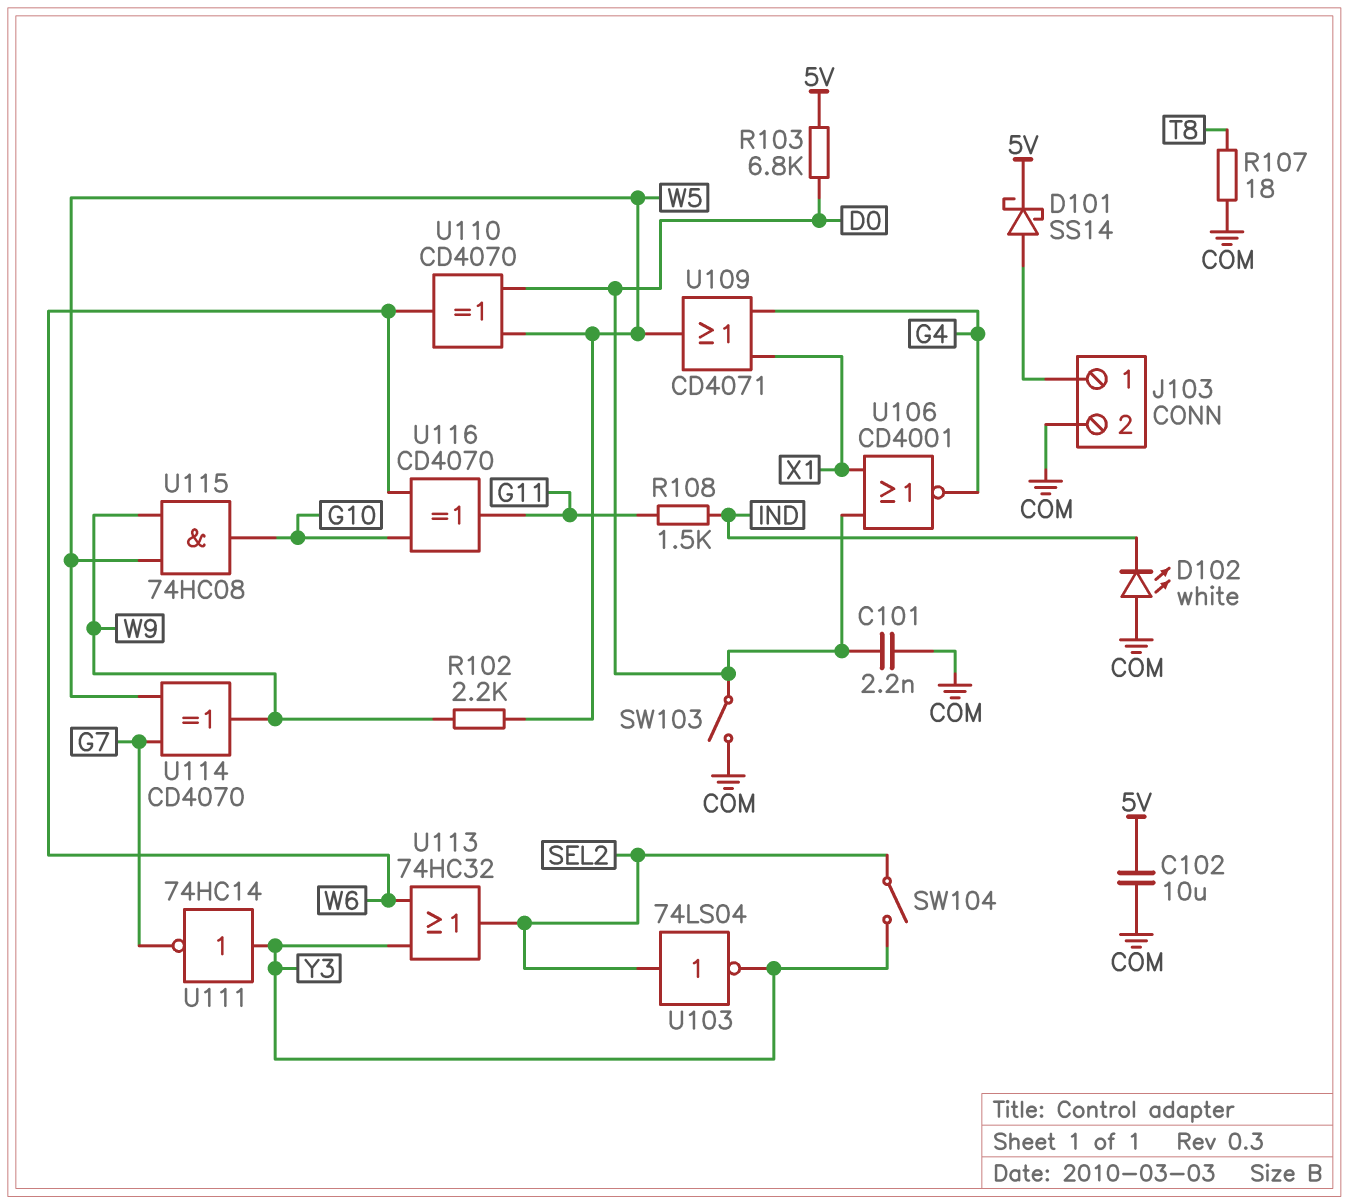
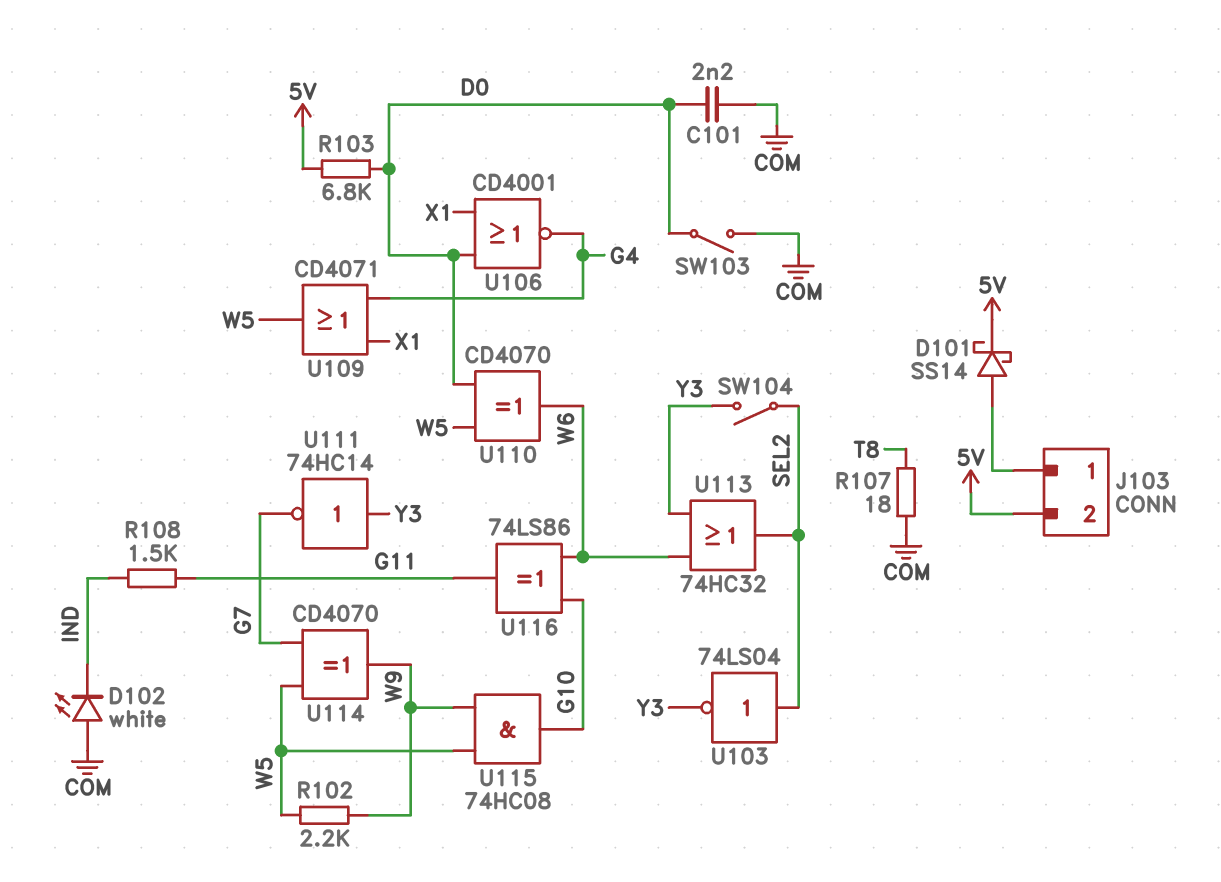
C102: 10uF (5V, COM) -> none
J103 pin 2: COM -> 5V
U116: XOR CD4070 (in G10, in W6, out G11) -> XOR 74LS86 (in G10, in W6, out G11)

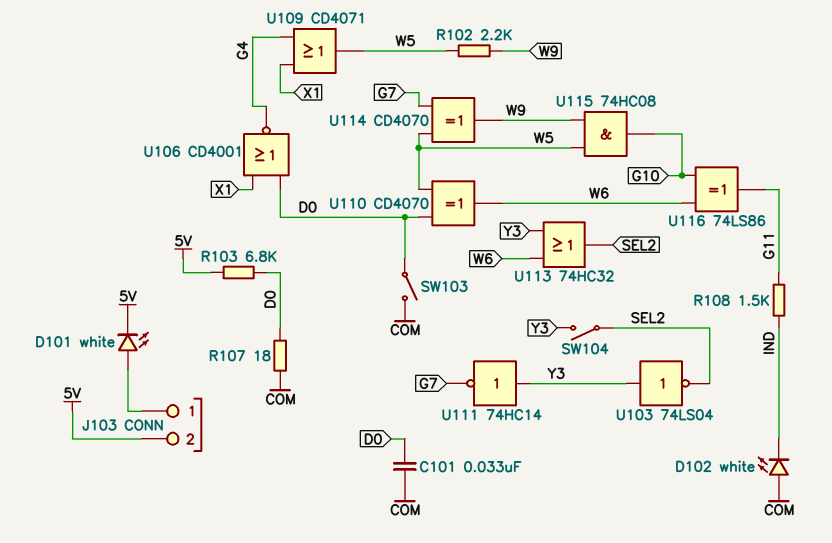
C101: 2.2nF (COM, D0) -> 33nF (COM, D0)
D101: schottky SS14 (A J103/1, K 5V) -> LED white (A J103/1, K 5V)
R107: 18 (COM, T8) -> 18 (COM, D0)
U103: NOT 74LS04 (in SEL2, out Y3) -> NOT 74LS04 (in Y3, out SEL2)

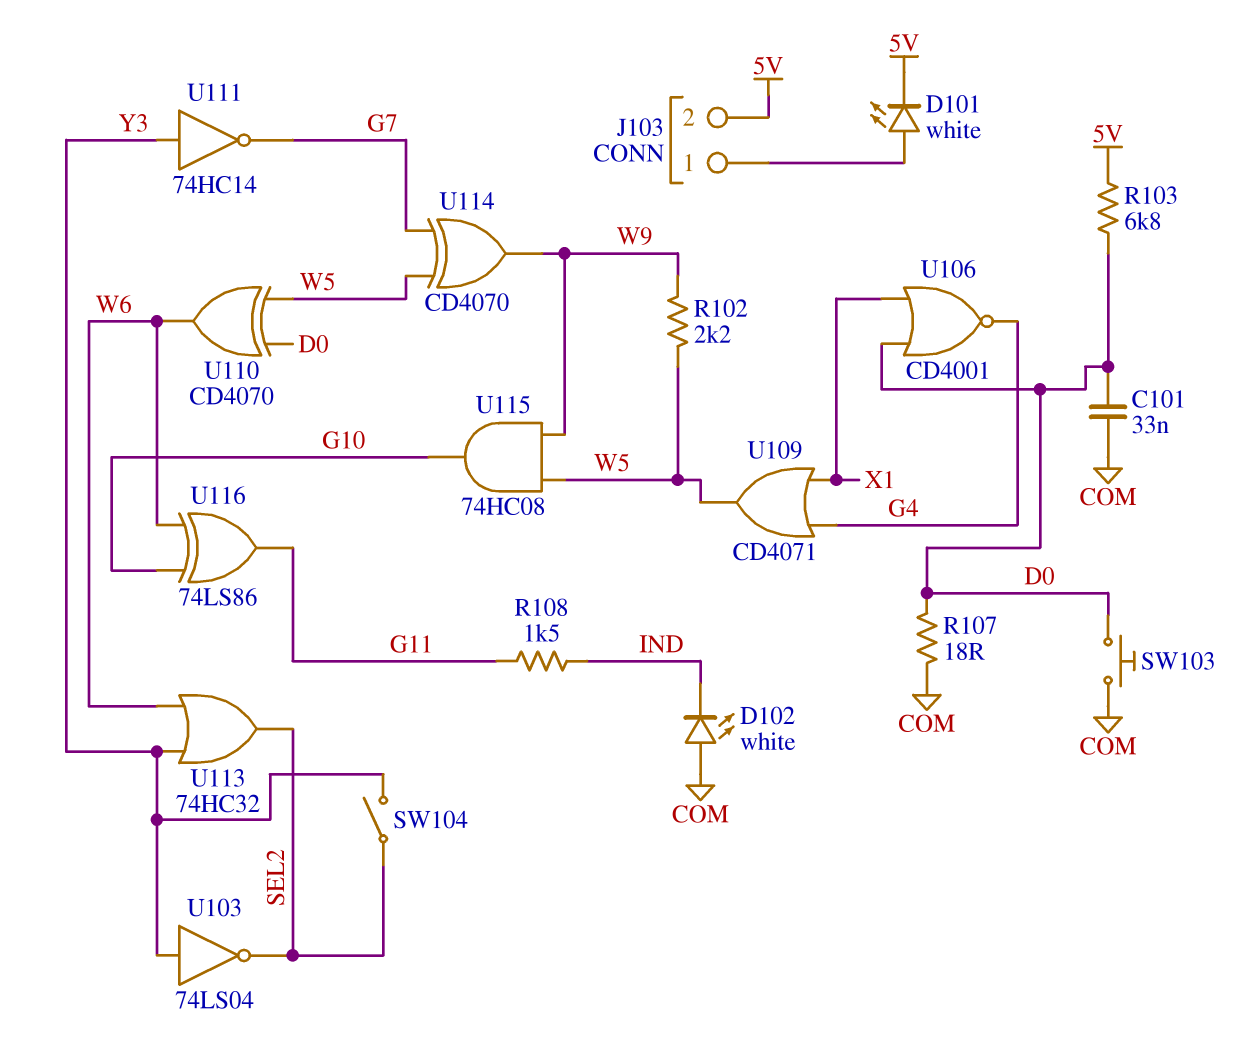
SW103: switch (COM, D0) -> button (COM, D0)

